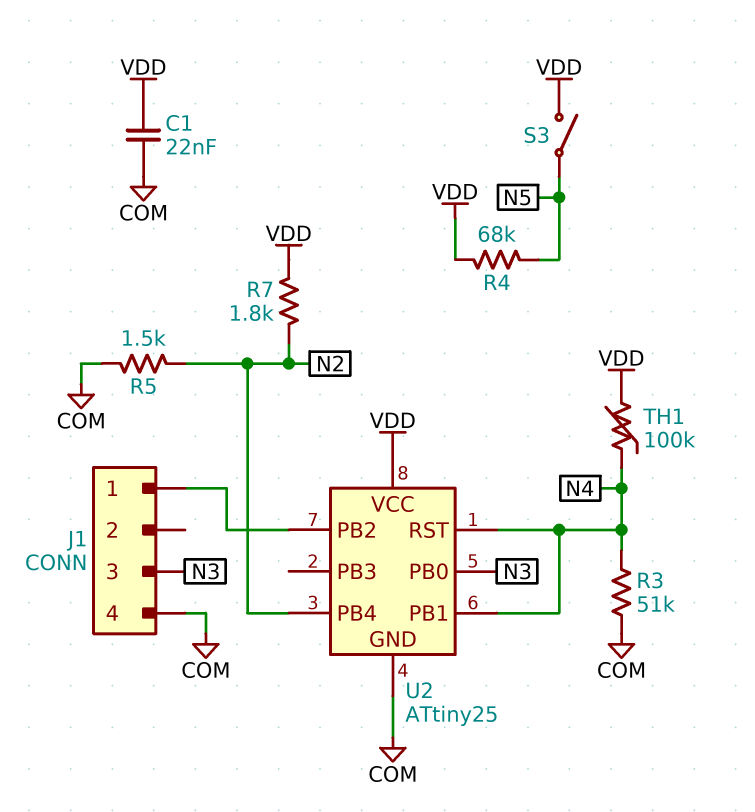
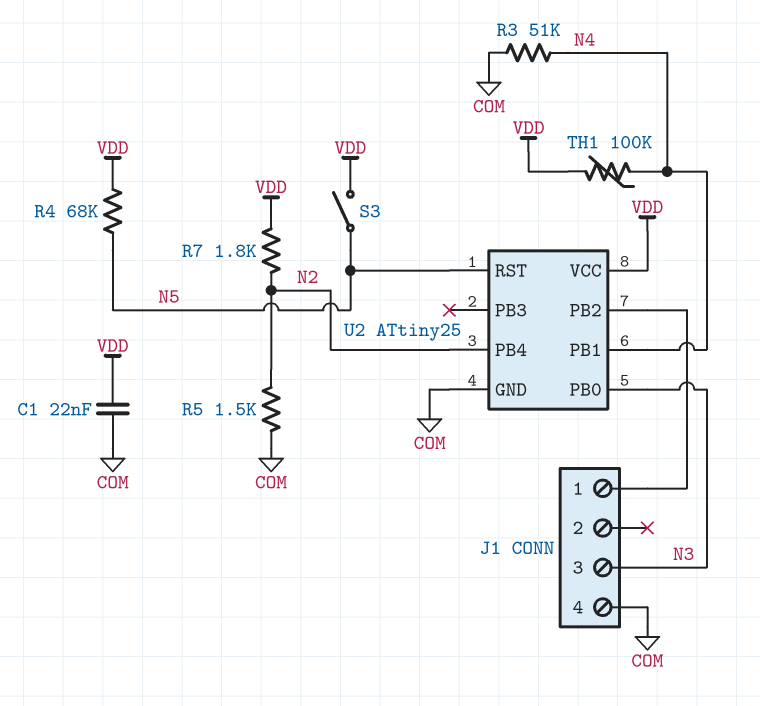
U2 pin RST: N4 -> N5

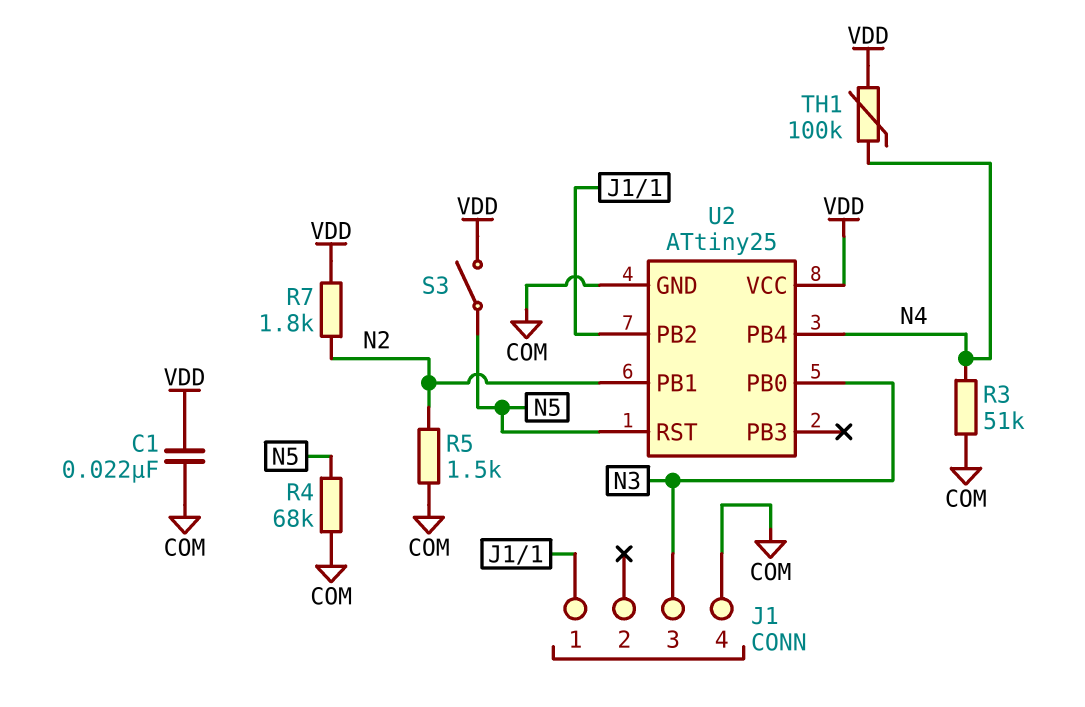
R4: 68k (N5, VDD) -> 68k (COM, N5)
U2 pin PB1: N4 -> N2
U2 pin PB4: N2 -> N4

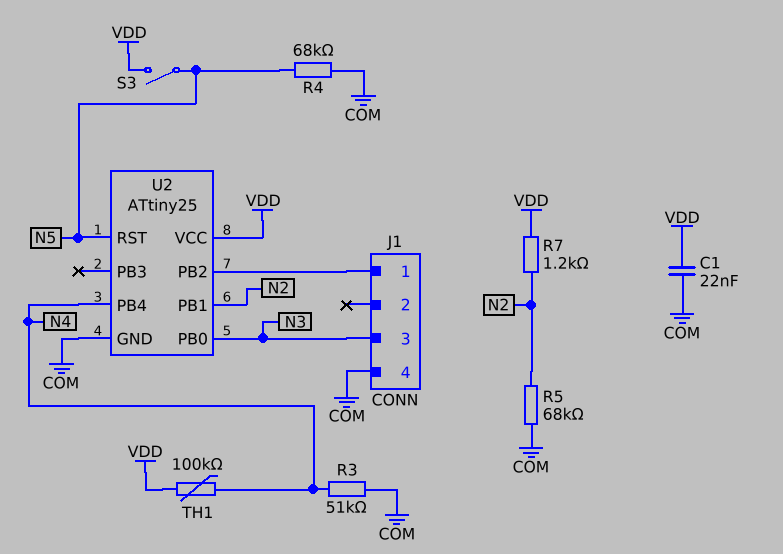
R5: 1.5k (COM, N2) -> 68k (COM, N2)
R7: 1.8k (N2, VDD) -> 1.2k (N2, VDD)

